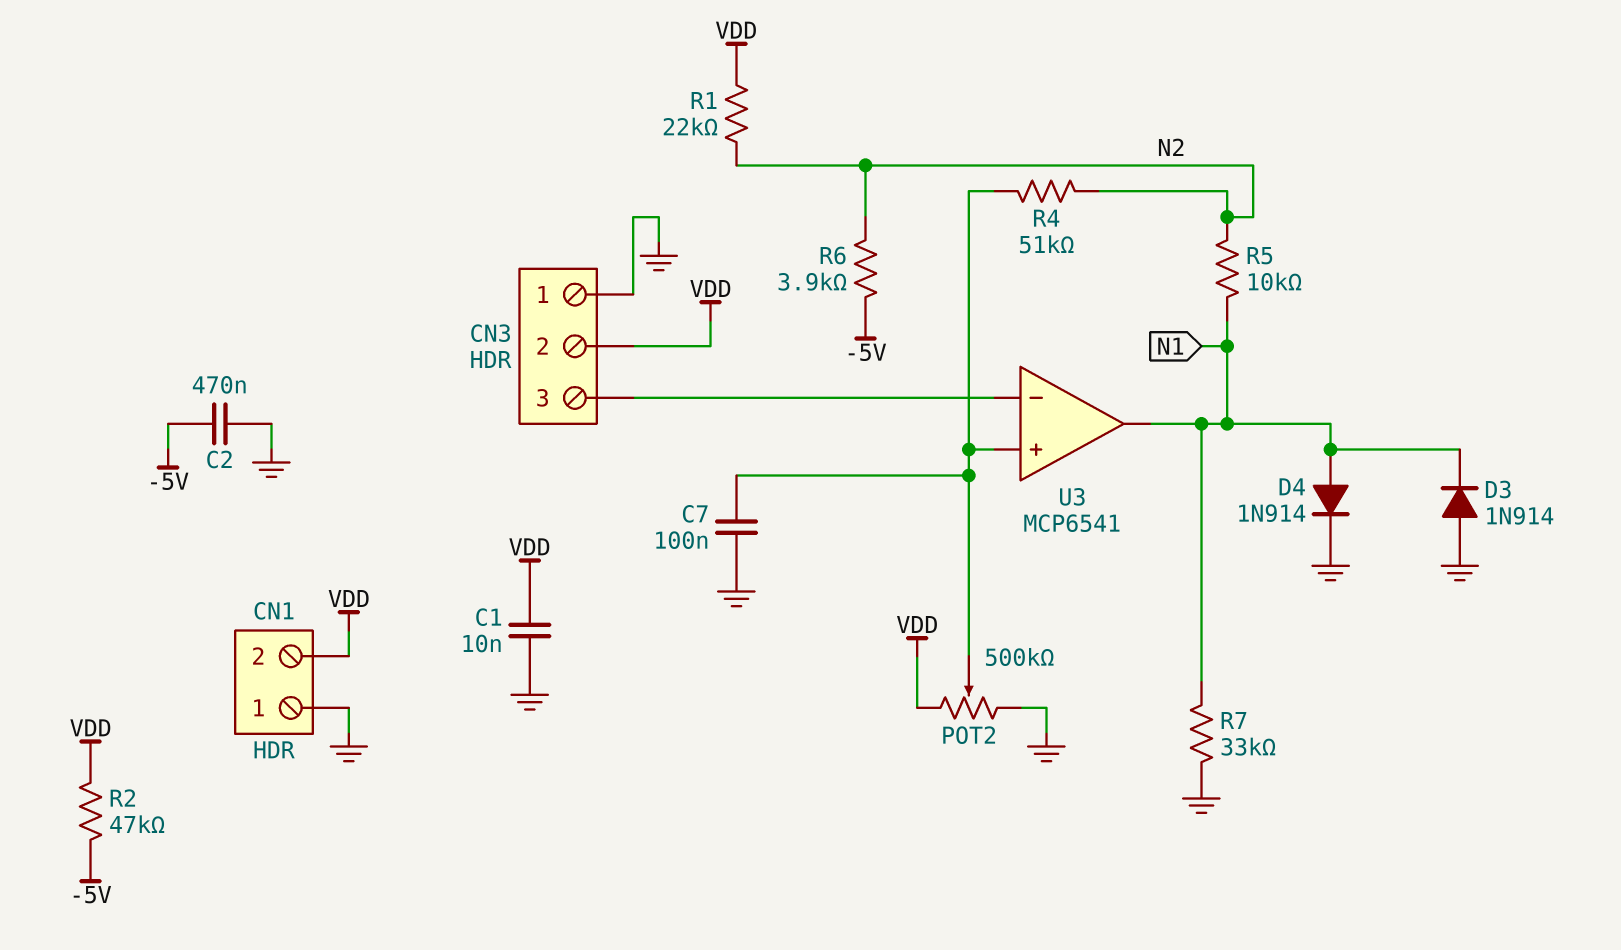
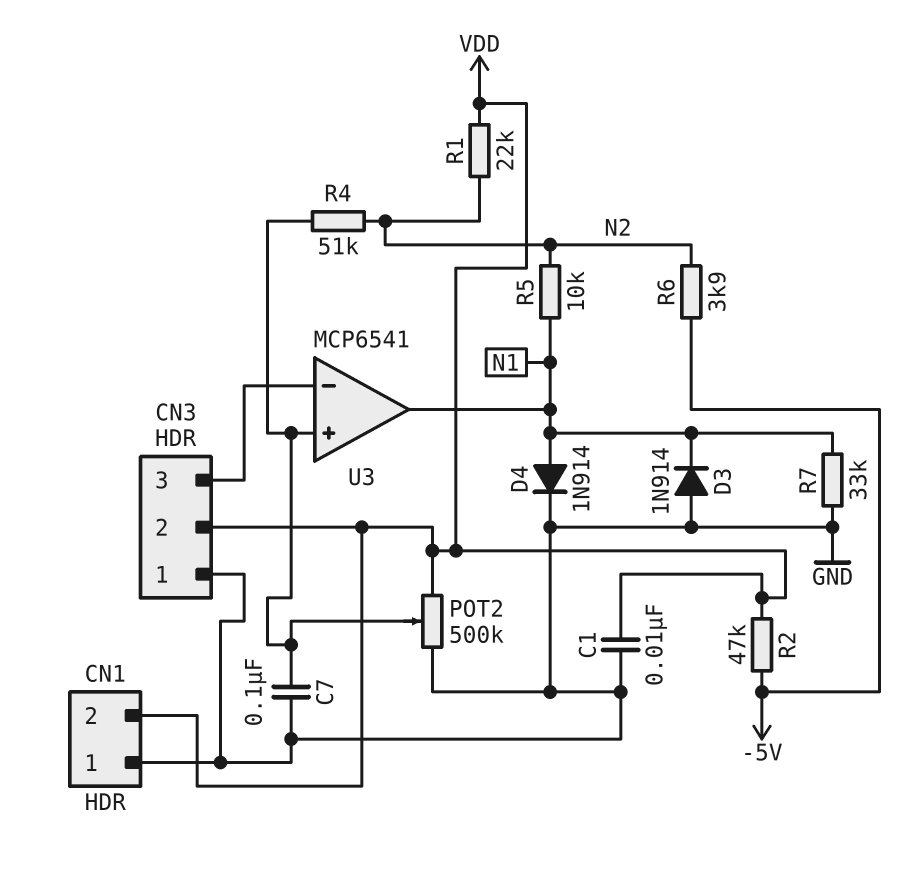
C2: 470nF (-5V, GND) -> none

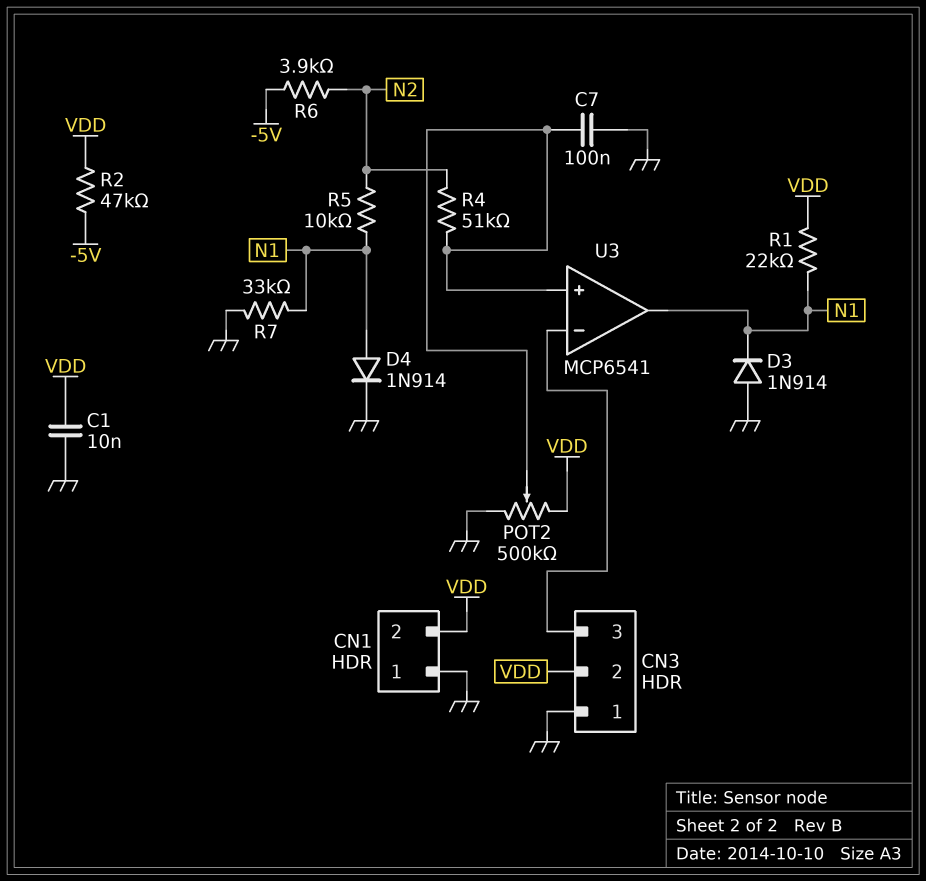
R1: 22k (N2, VDD) -> 22k (N1, VDD)

